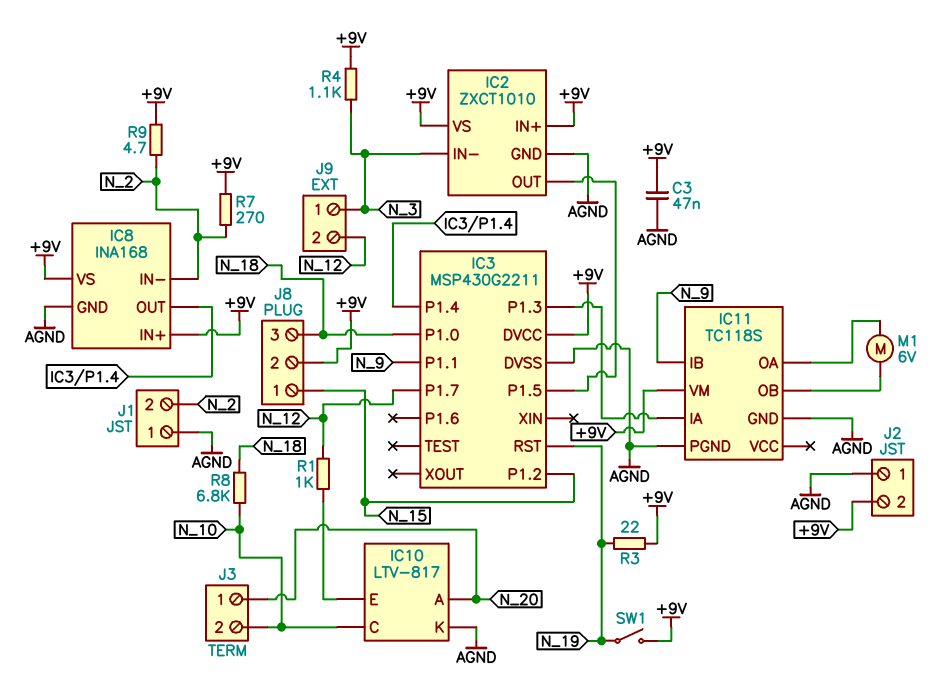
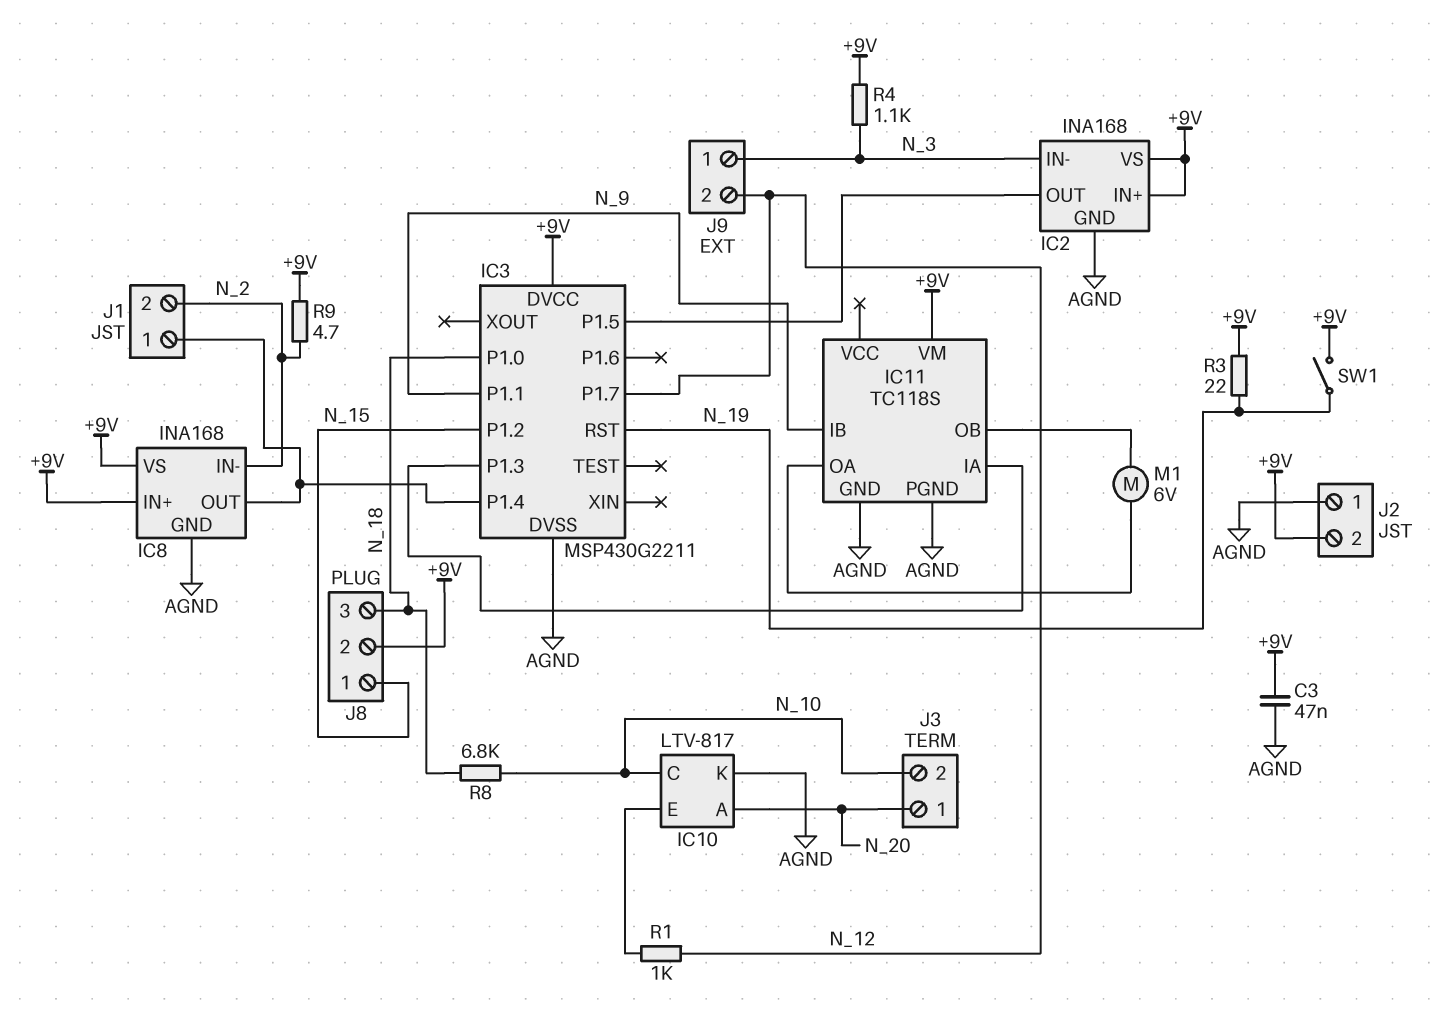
IC2: ZXCT1010 -> INA168
J1 pin 1: AGND -> IC3/P1.4
R7: 270 (+9V, N_2) -> none

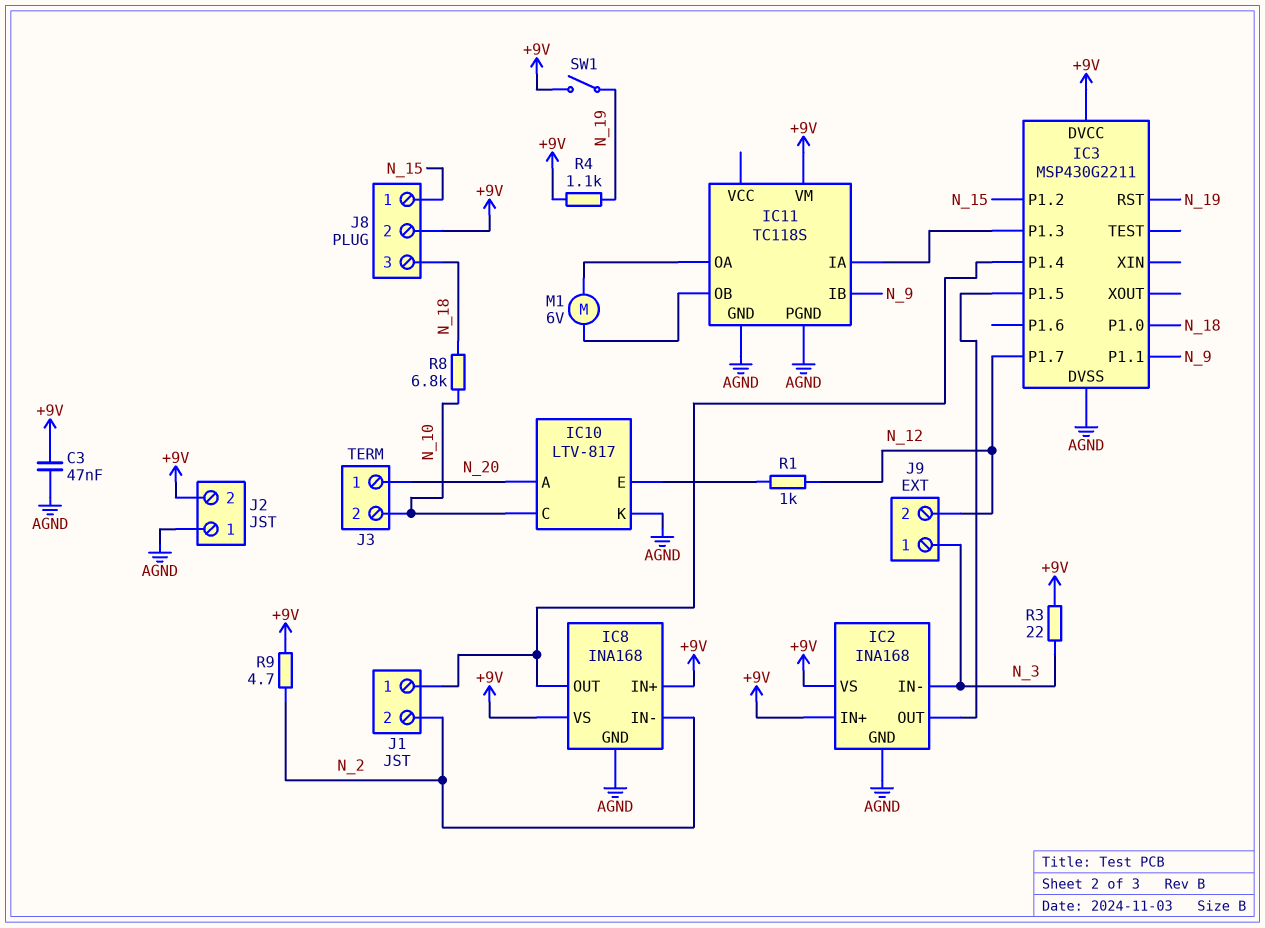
R3: 22 (+9V, N_19) -> 22 (+9V, N_3)
R4: 1.1k (+9V, N_3) -> 1.1k (+9V, N_19)

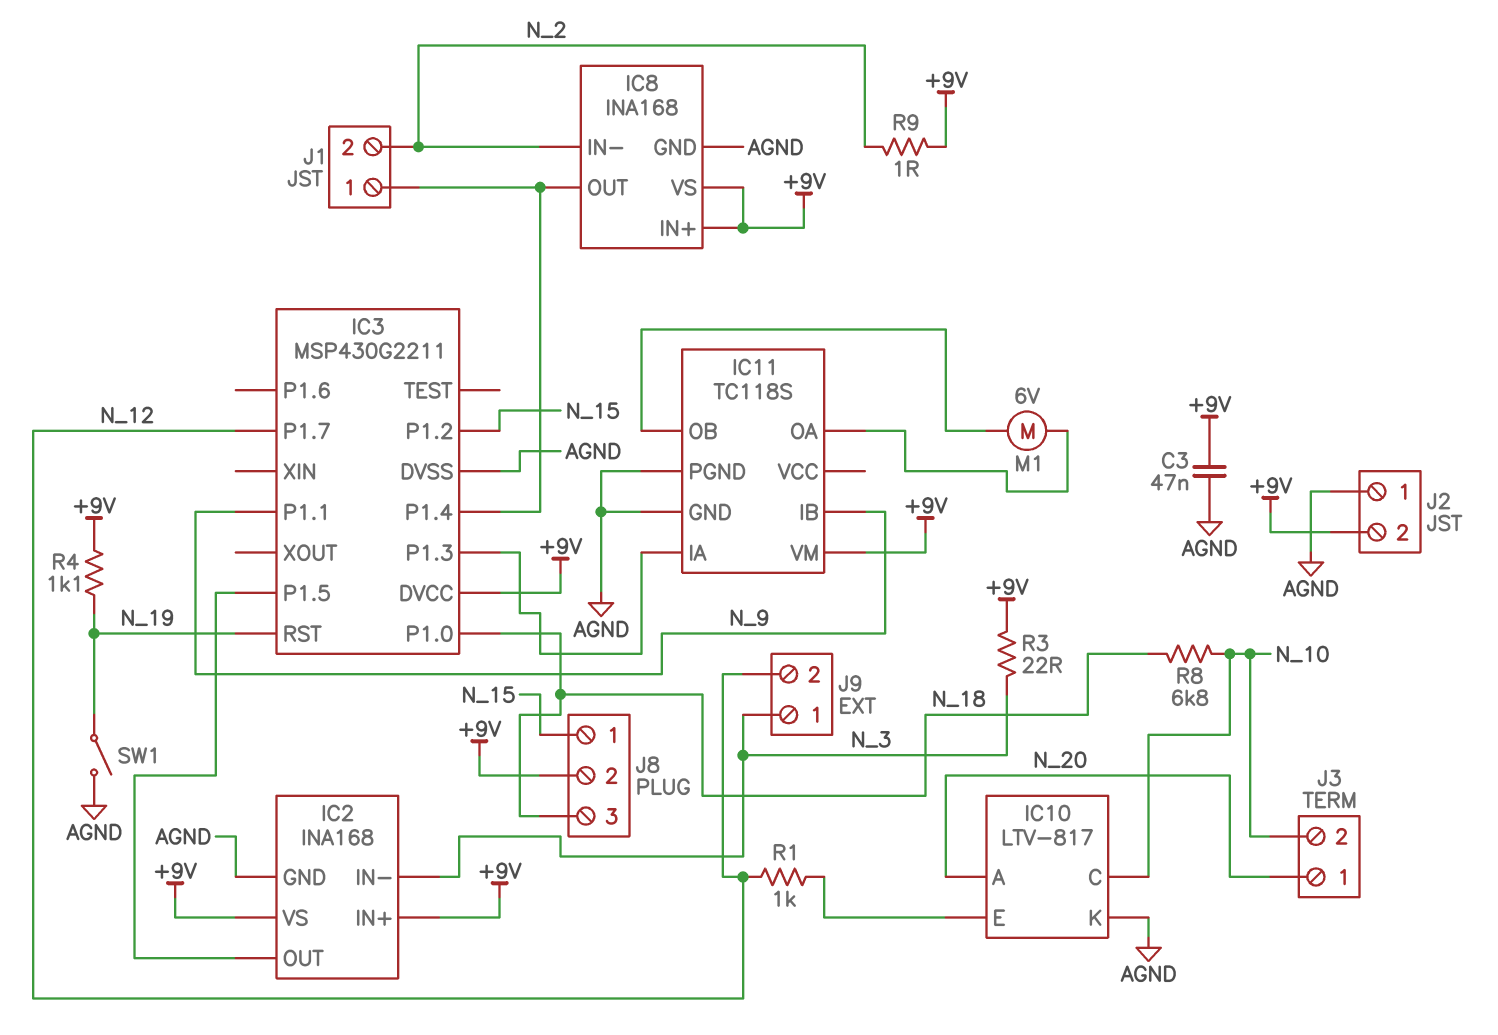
R9: 4.7 (+9V, N_2) -> 1 (+9V, N_2)
SW1: switch (+9V, N_19) -> switch (AGND, N_19)

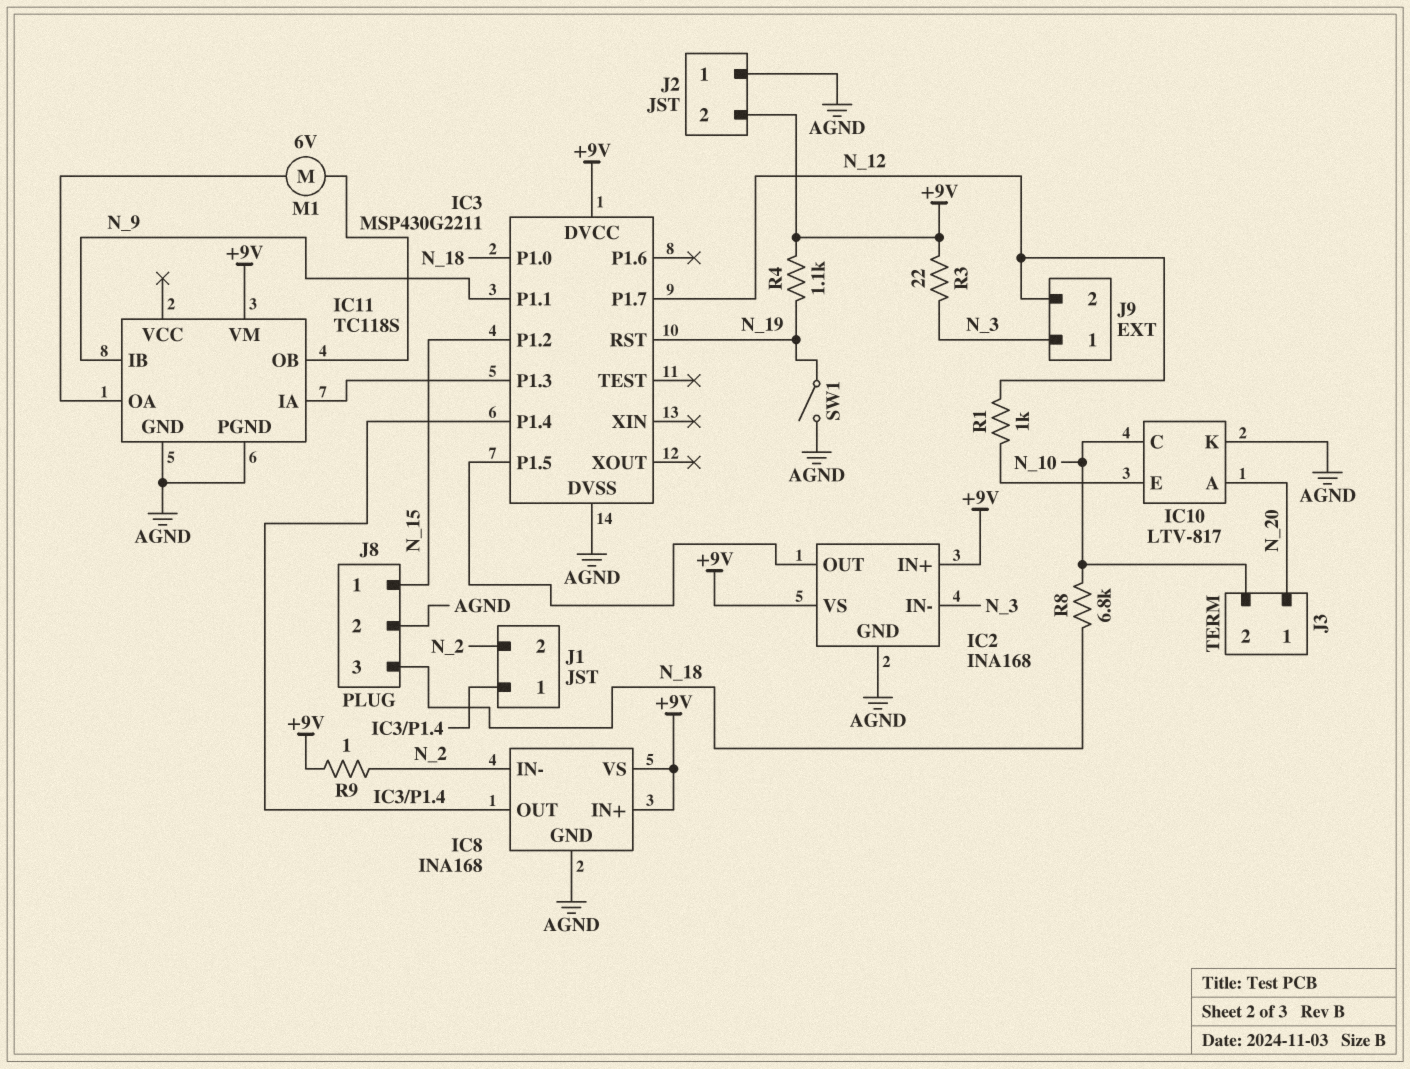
C3: 47nF (+9V, AGND) -> none
J8 pin 2: +9V -> AGND

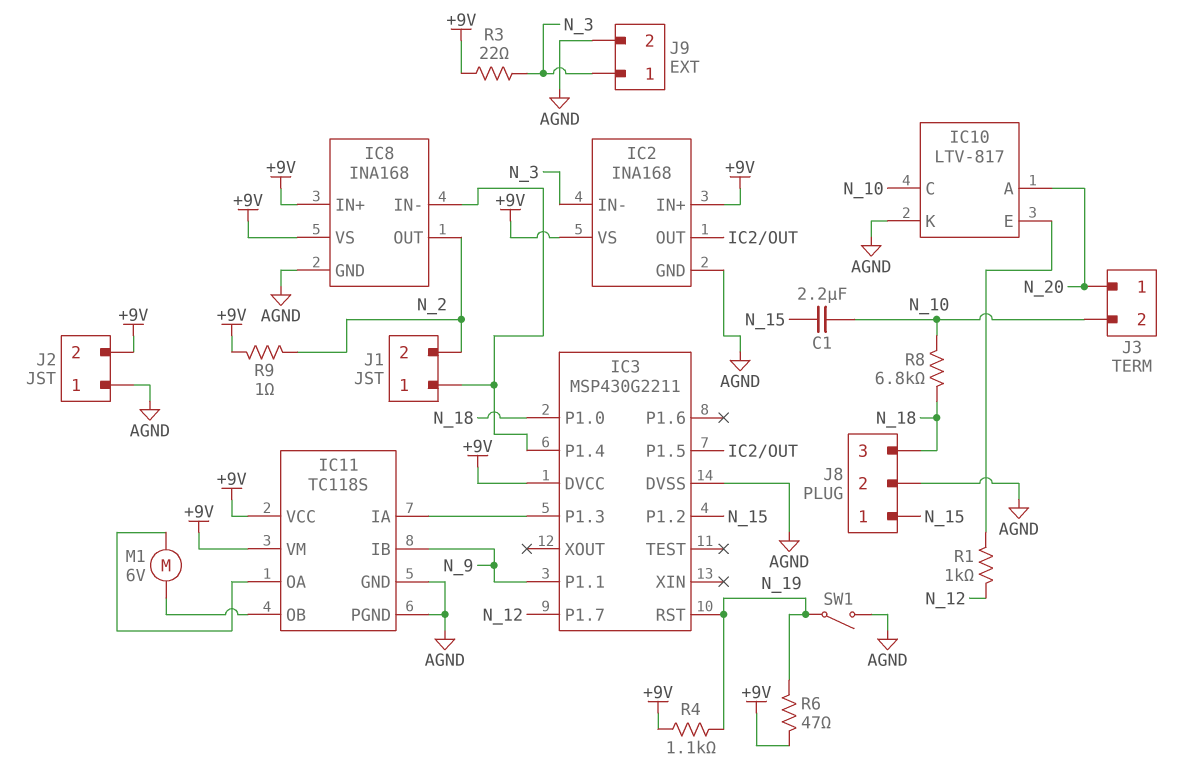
C1: none -> 2.2uF (N_10, N_15)
IC8 pin IN-: N_2 -> IC3/P1.4
IC8 pin OUT: IC3/P1.4 -> N_2
IC11 pin VCC: none -> +9V
J9 pin 2: N_12 -> AGND
R6: none -> 47 (+9V, N_19)

